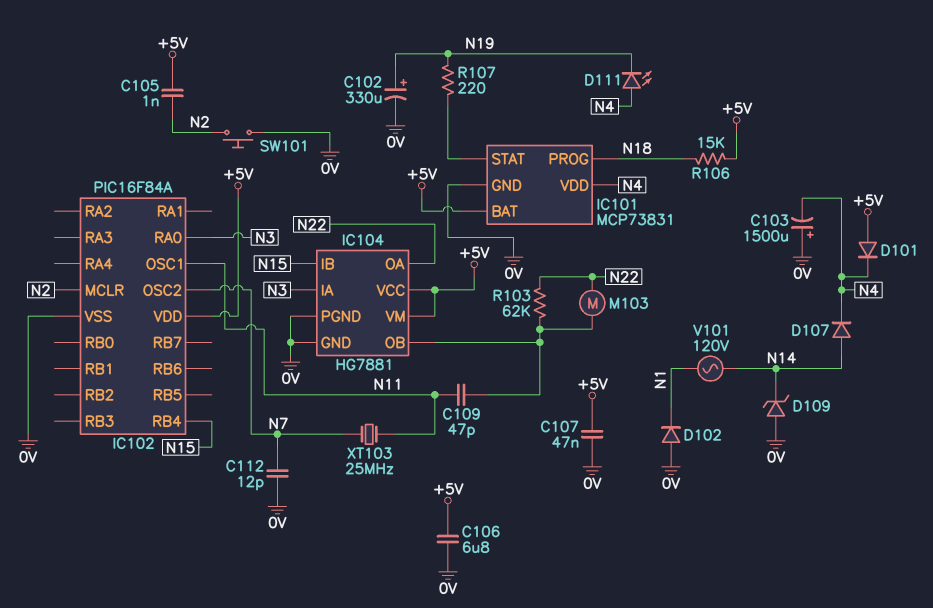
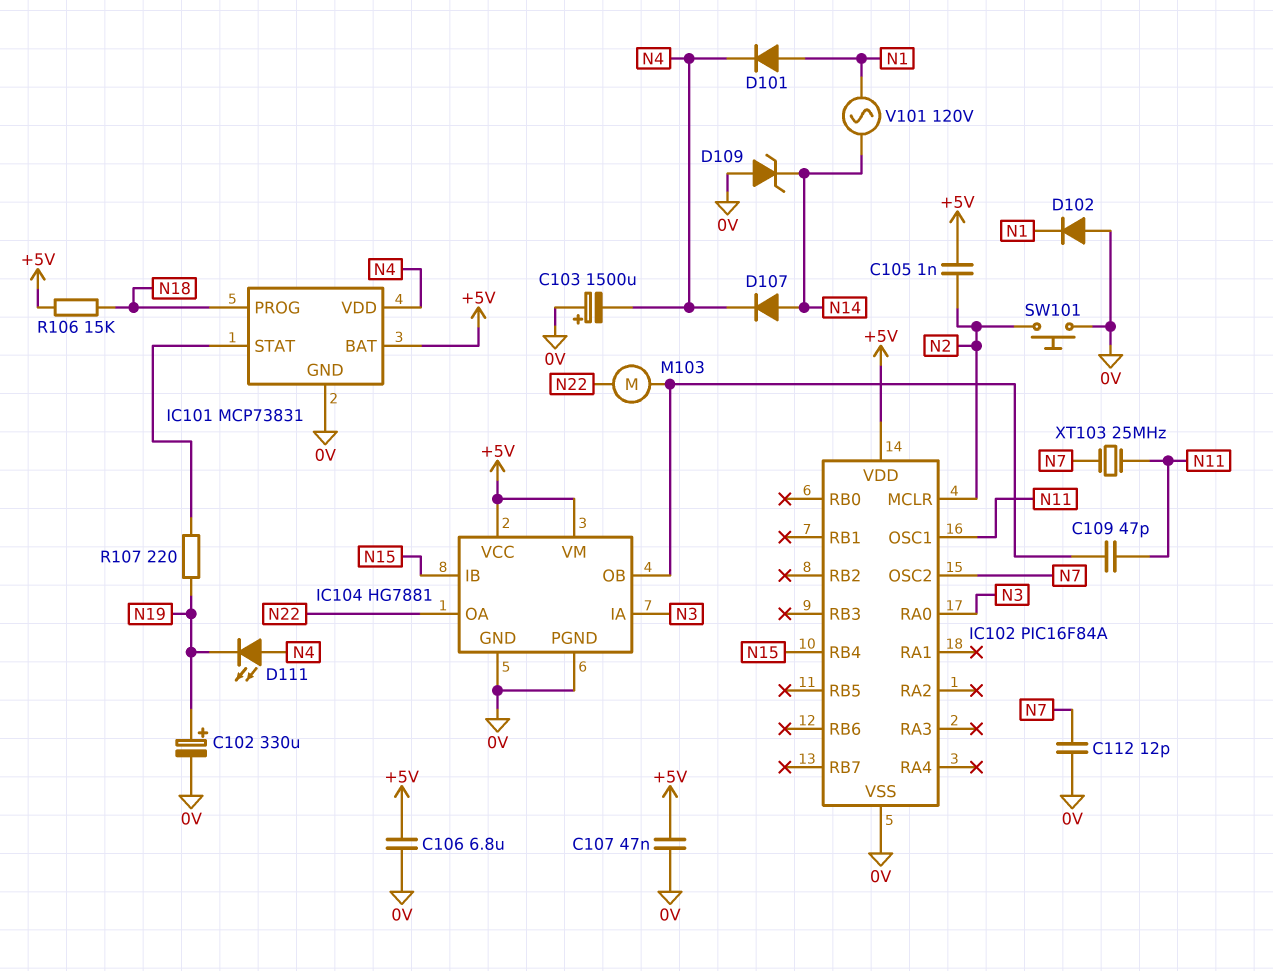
D101: diode (A +5V, K N4) -> diode (A N1, K N4)
R103: 62k (IC104/OB, N22) -> none

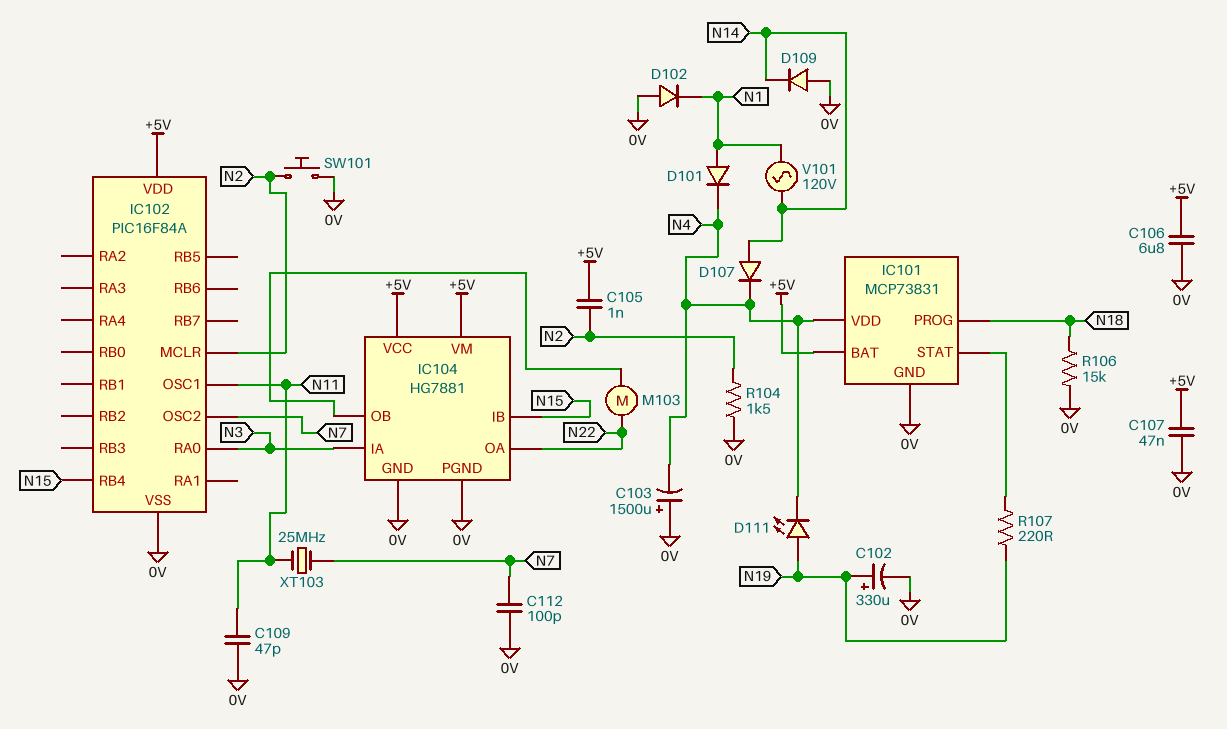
C109: 47pF (IC104/OB, N11) -> 47pF (0V, N11)
C112: 12pF (0V, N7) -> 100pF (0V, N7)
D109: zener (A 0V, K N14) -> diode (A 0V, K N14)
D111: LED (A N4, K N19) -> LED (A N19, K N4)
R104: none -> 1.5k (0V, N2)
R106: 15k (+5V, N18) -> 15k (0V, N18)

